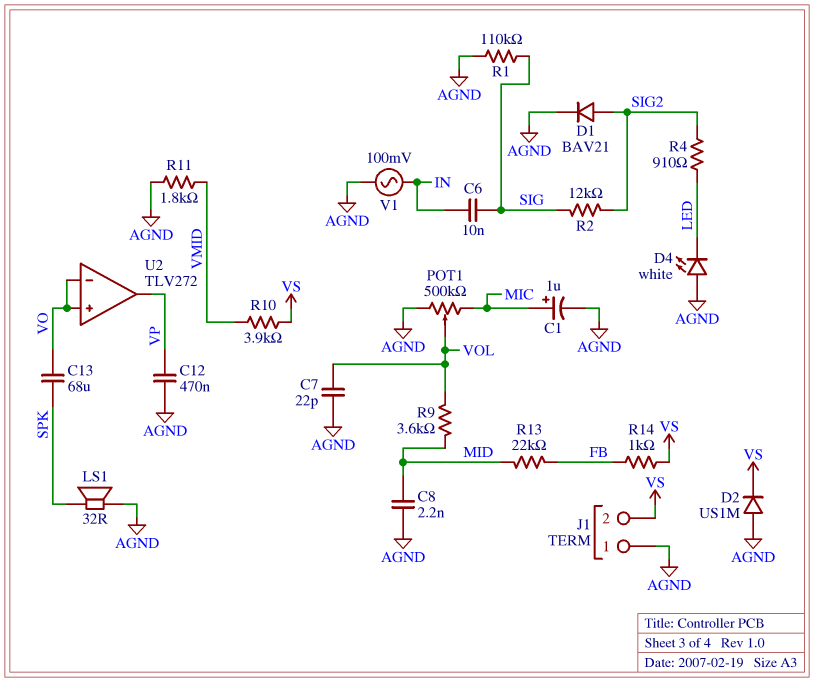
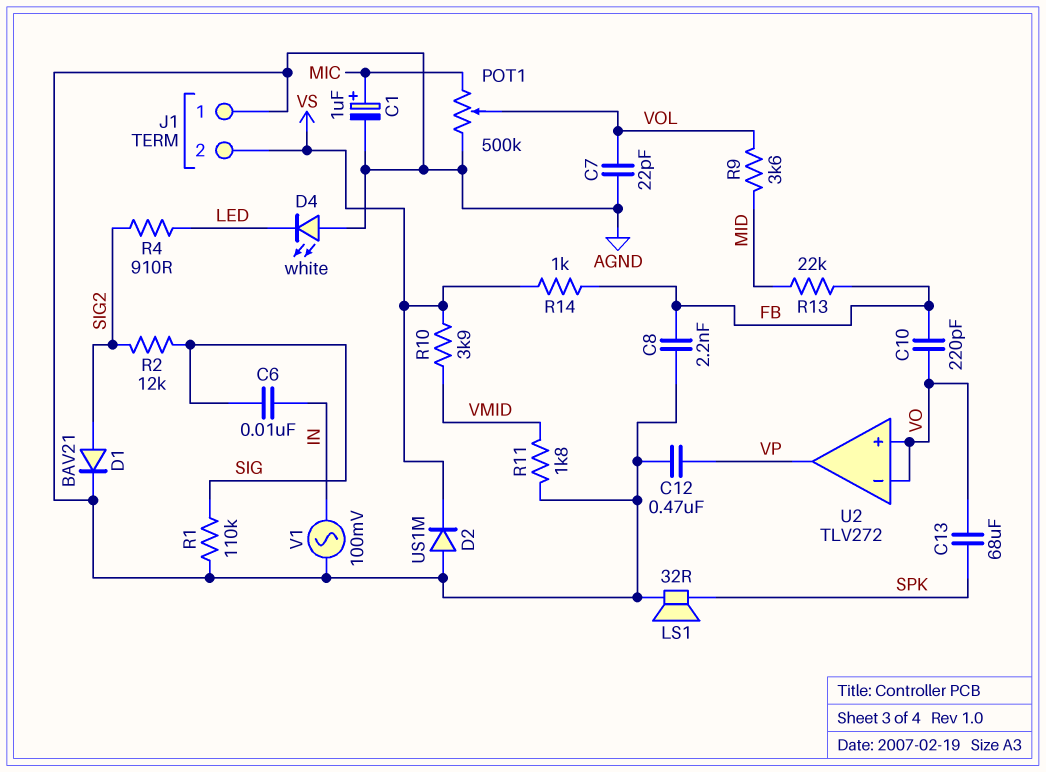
C8: 2.2nF (AGND, MID) -> 2.2nF (AGND, FB)
C10: none -> 220pF (FB, VO)

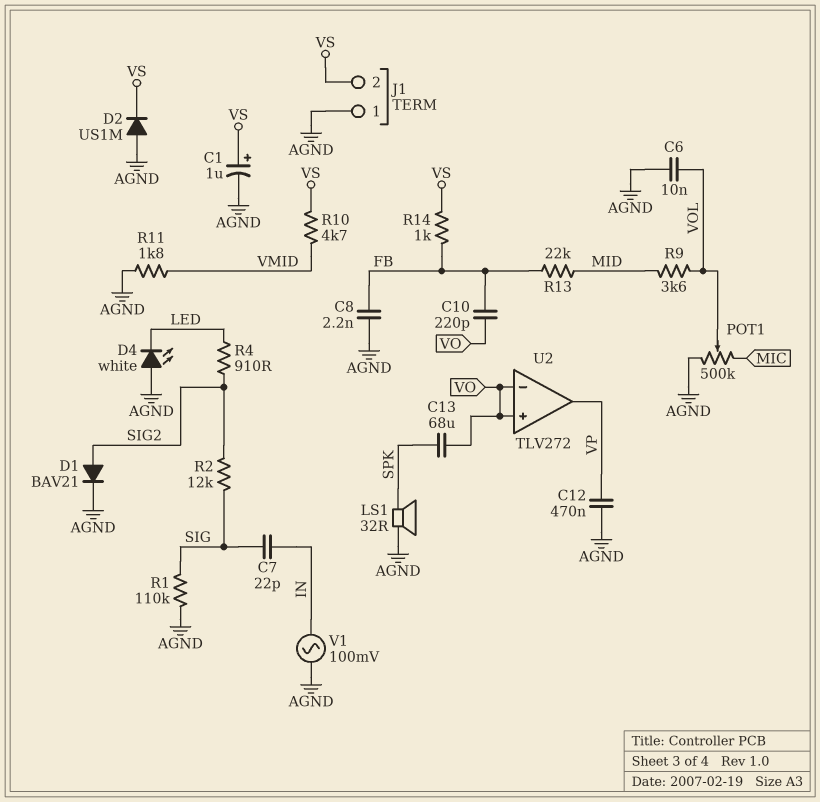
C1: 1uF (plus MIC, minus AGND) -> 1uF (plus VS, minus AGND)
C6: 10nF (IN, SIG) -> 10nF (AGND, VOL)
C7: 22pF (AGND, VOL) -> 22pF (IN, SIG)
R10: 3.9k (VMID, VS) -> 4.7k (VMID, VS)

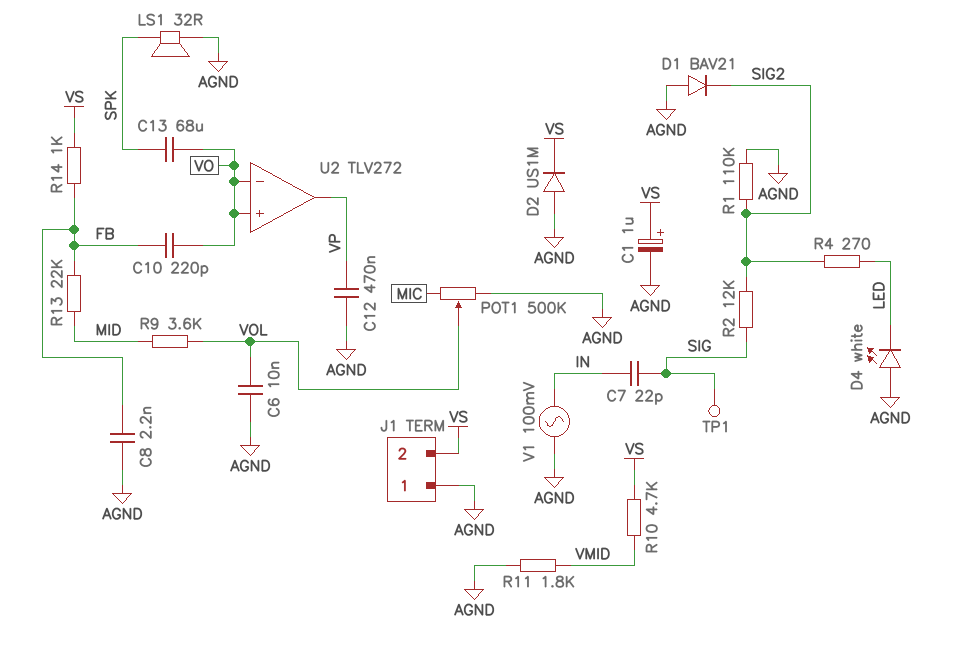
D1: diode BAV21 (A SIG2, K AGND) -> diode BAV21 (A AGND, K SIG2)
R1: 110k (AGND, SIG) -> 110k (AGND, SIG2)
R4: 910 (LED, SIG2) -> 270 (LED, SIG2)
TP1: none -> test point (SIG)

